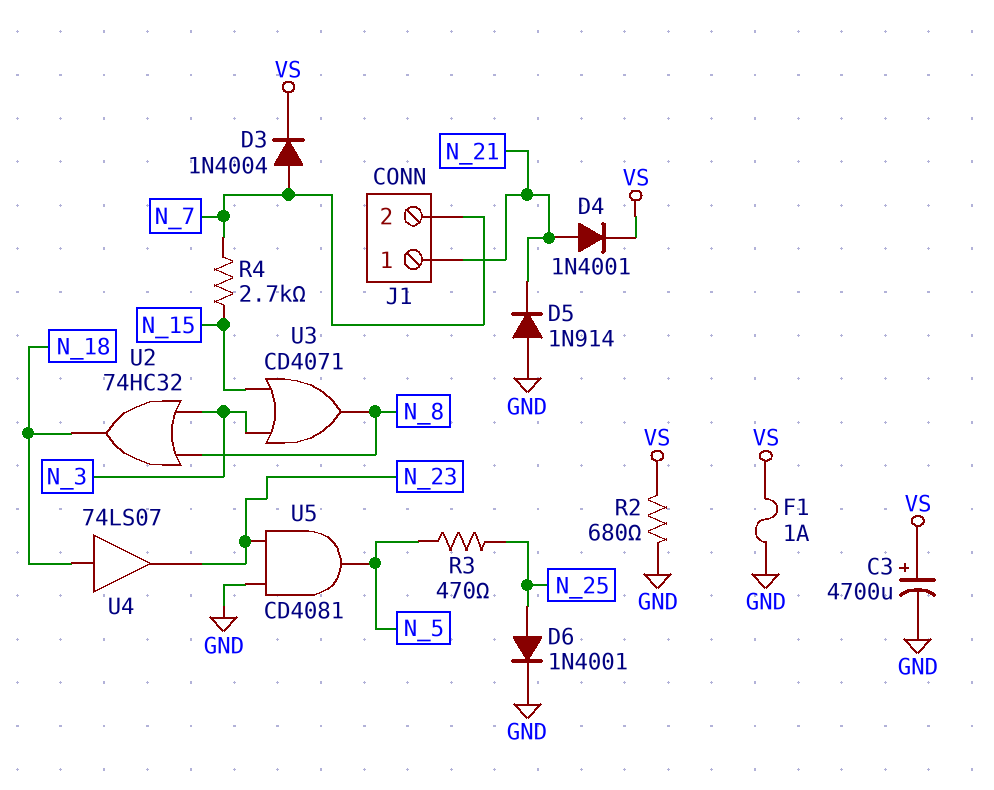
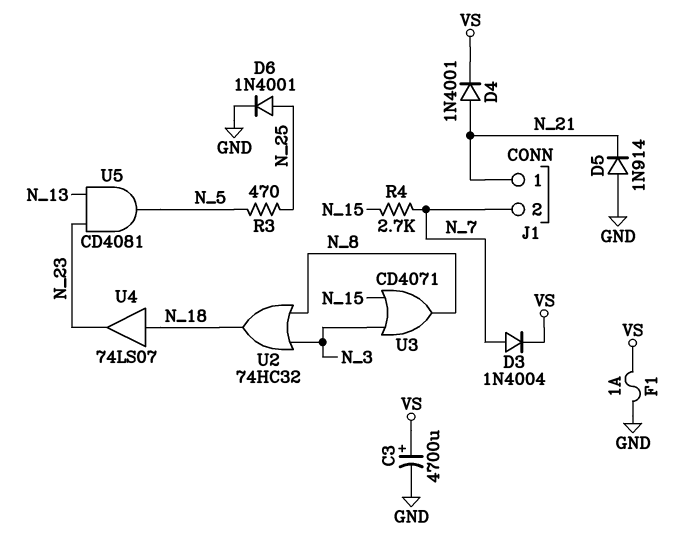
R2: 680 (GND, VS) -> none
U5: AND CD4081 (in GND, in N_23, out N_5) -> AND CD4081 (in N_13, in N_23, out N_5)

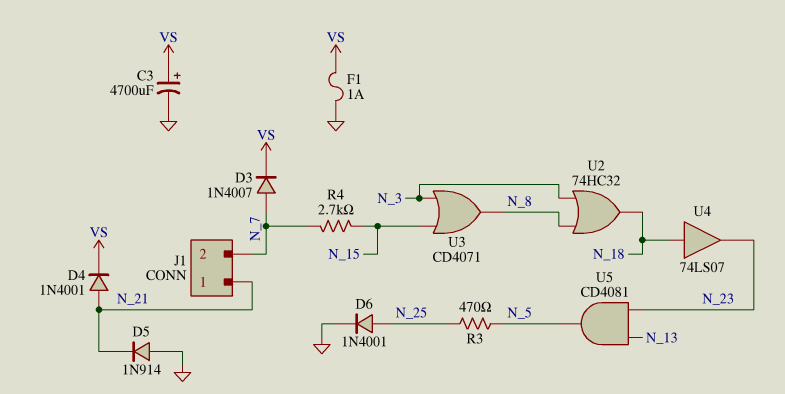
D3: diode 1N4004 (A N_7, K VS) -> diode 1N4007 (A N_7, K VS)

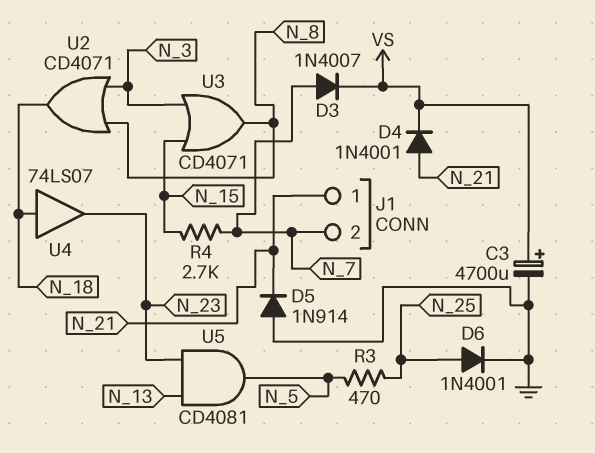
F1: 1A (GND, VS) -> none
U2: OR 74HC32 (in N_3, in N_8, out N_18) -> OR CD4071 (in N_3, in N_8, out N_18)

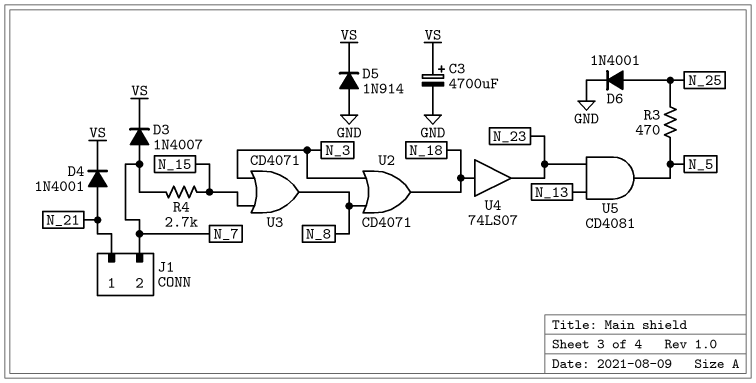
D5: diode 1N914 (A GND, K N_21) -> diode 1N914 (A GND, K VS)

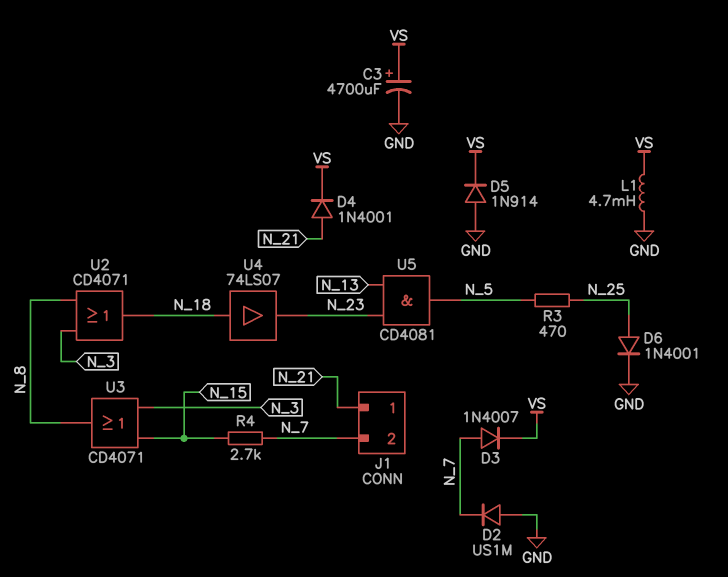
D2: none -> diode US1M (A GND, K N_7)
L1: none -> 4.7mH (GND, VS)

